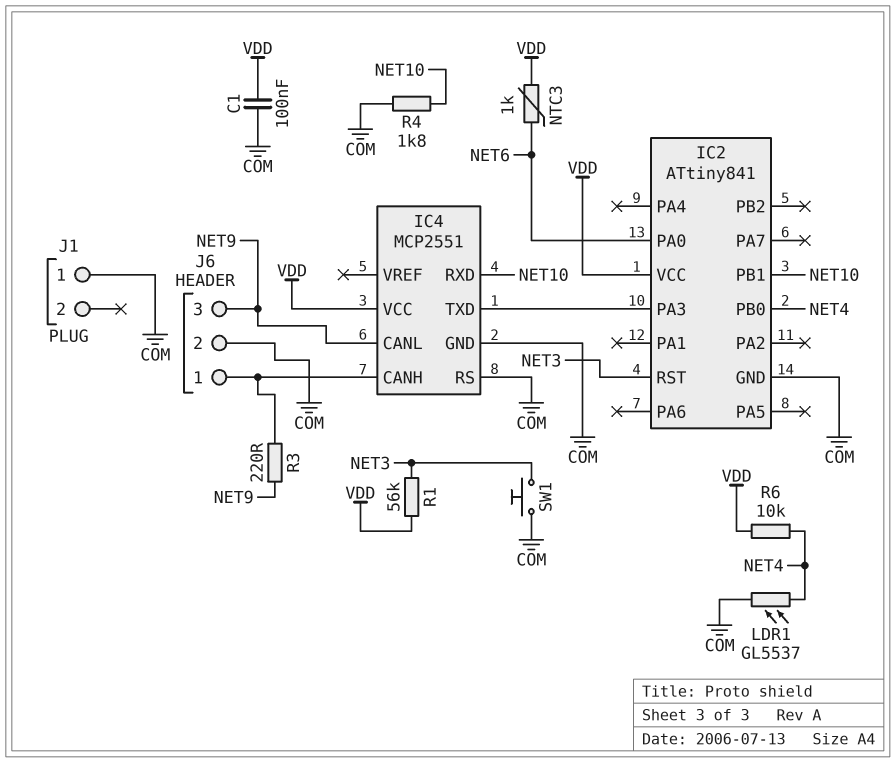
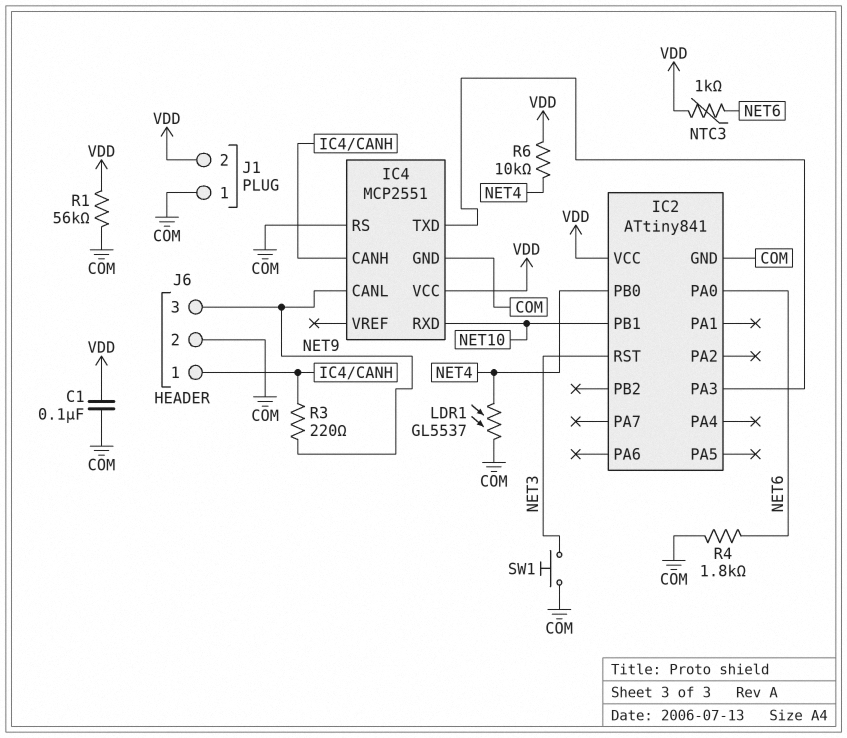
J1 pin 2: none -> VDD
R1: 56k (NET3, VDD) -> 56k (COM, VDD)
R4: 1.8k (COM, NET10) -> 1.8k (COM, NET6)

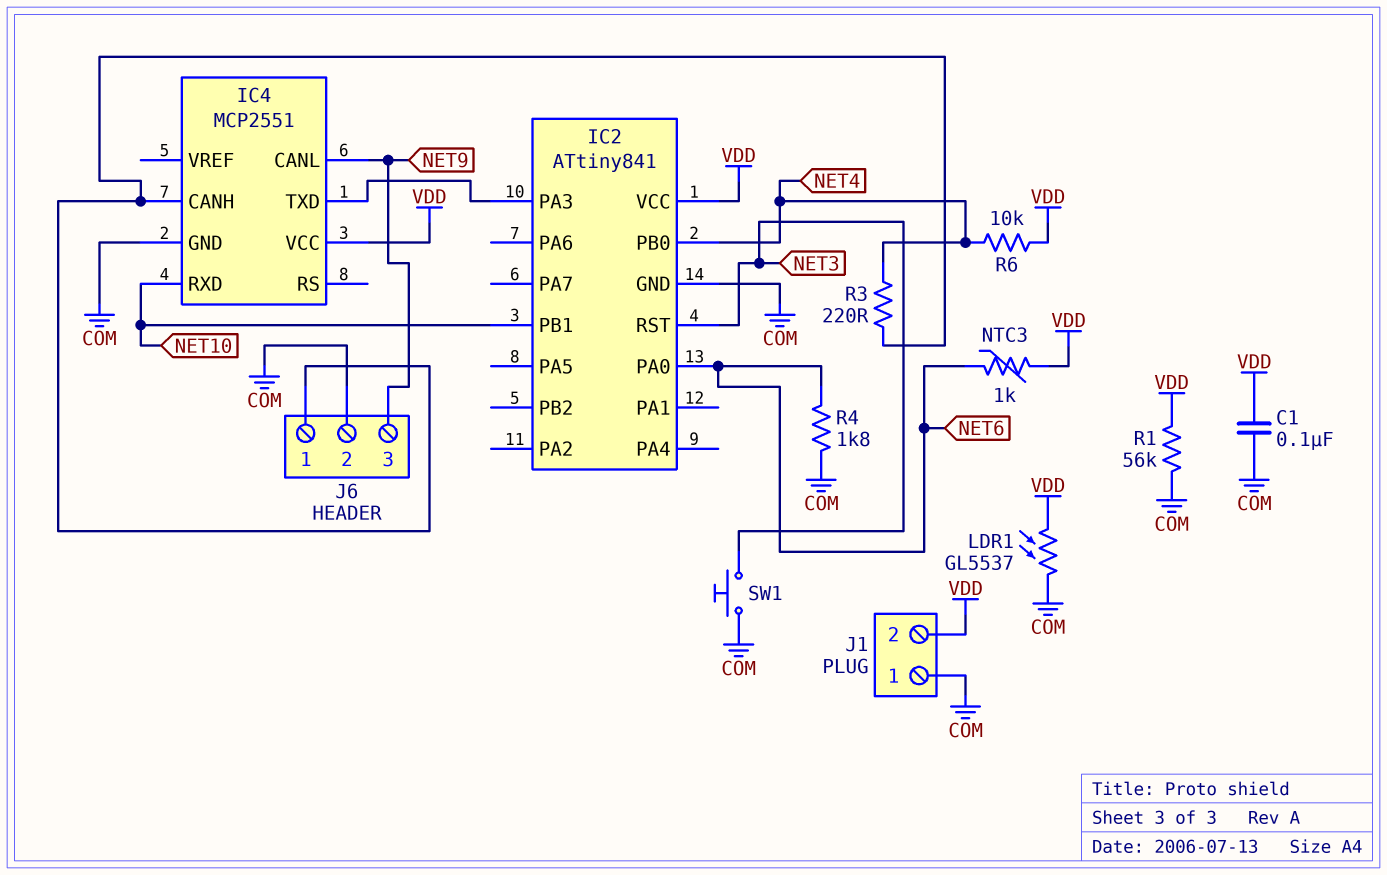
IC4 pin RS: COM -> none
LDR1: GL5537 (COM, NET4) -> GL5537 (COM, VDD)
R3: 220 (IC4/CANH, NET9) -> 220 (IC4/CANH, NET4)

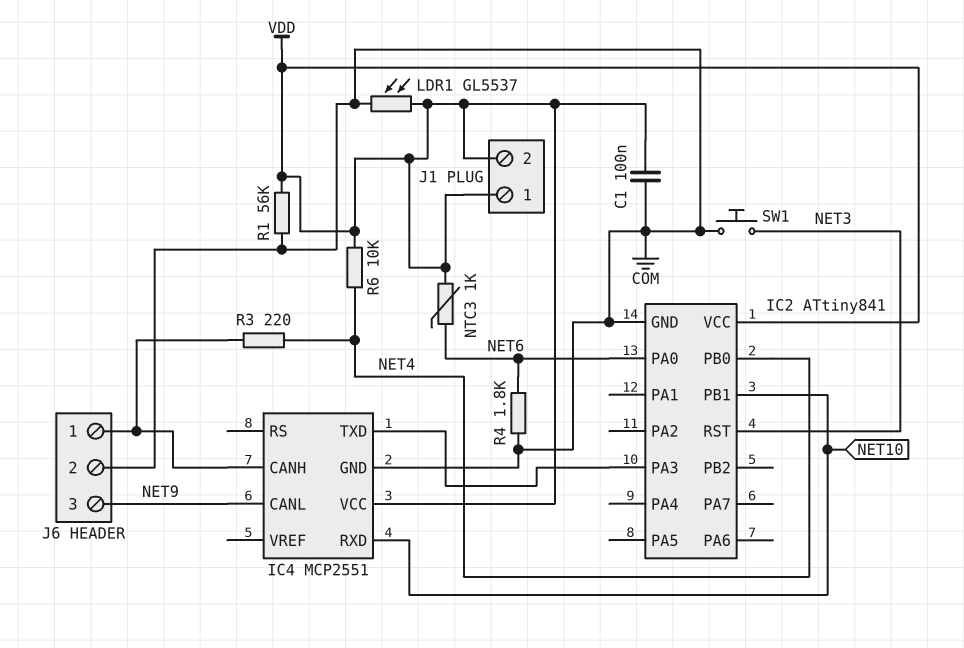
J1 pin 1: COM -> VDD

